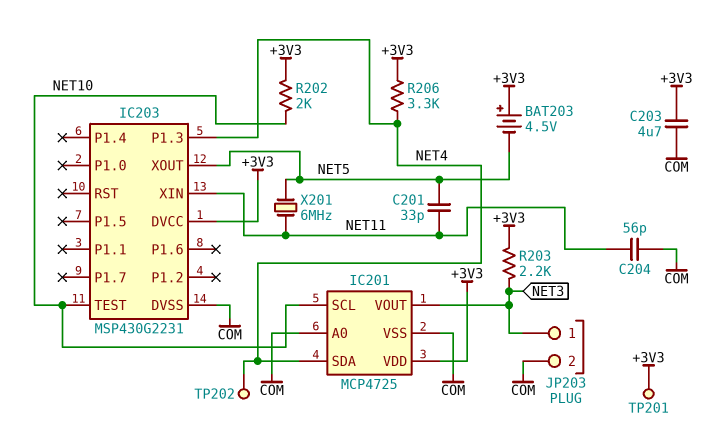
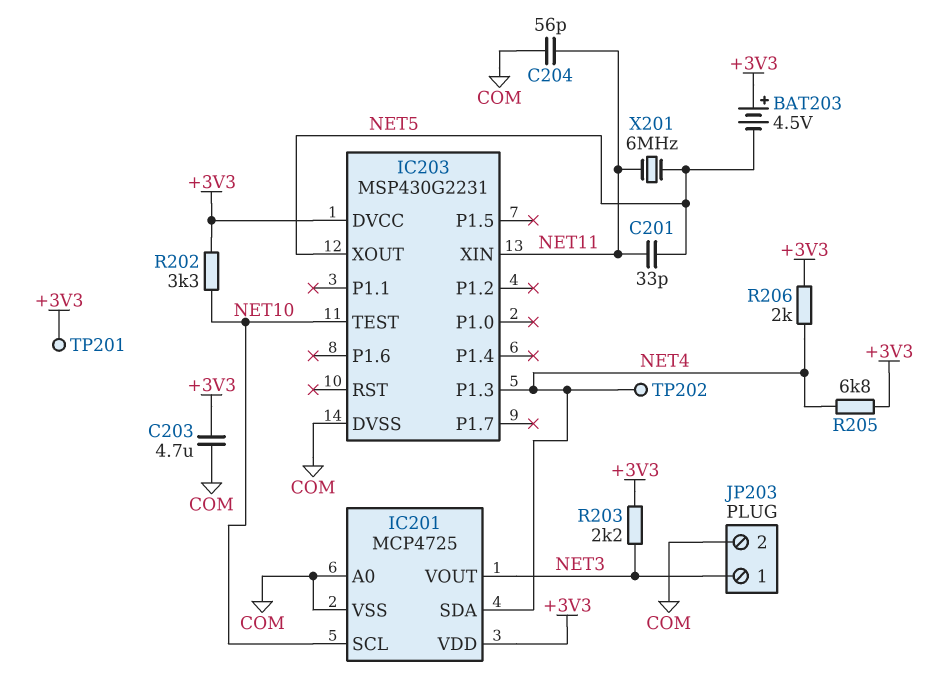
R202: 2k (+3V3, NET10) -> 3.3k (+3V3, NET10)
R205: none -> 6.8k (+3V3, NET4)
R206: 3.3k (+3V3, NET4) -> 2k (+3V3, NET4)

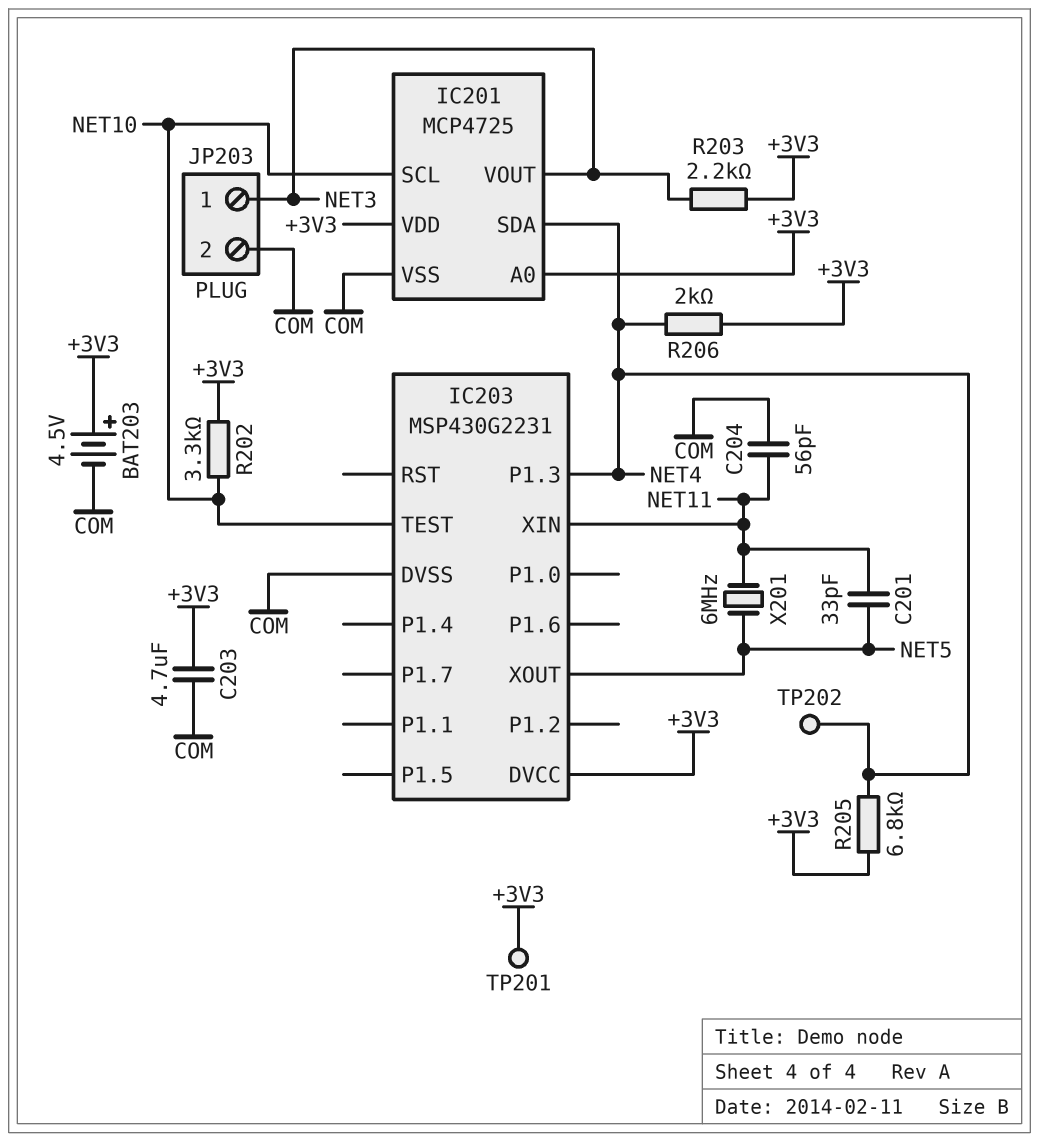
BAT203: 4.5V (plus +3V3, minus NET5) -> 4.5V (plus +3V3, minus COM)
IC201 pin A0: COM -> +3V3

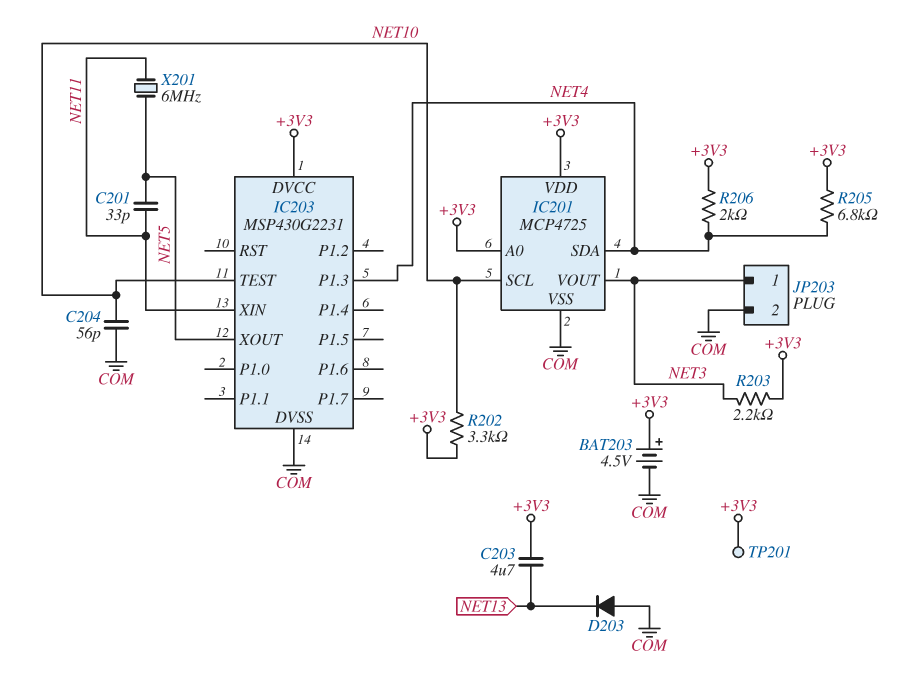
C203: 4.7uF (+3V3, COM) -> 4.7uF (+3V3, NET13)
C204: 56pF (COM, NET11) -> 56pF (COM, NET10)
D203: none -> diode (A COM, K NET13)
TP202: test point (NET4) -> none

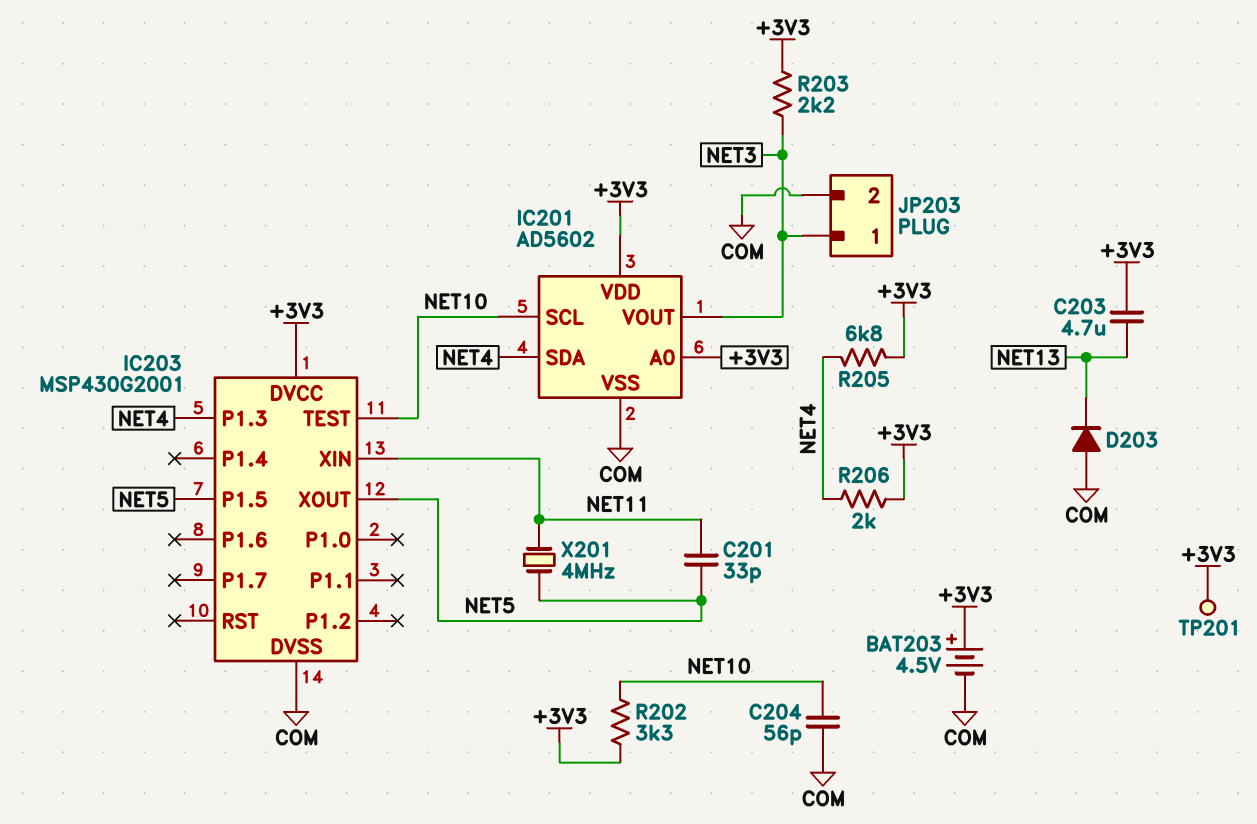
IC201: MCP4725 -> AD5602
IC203: MSP430G2231 -> MSP430G2001
IC203 pin P1.5: none -> NET5
X201: 6MHz (NET5, NET11) -> 4MHz (NET5, NET11)

